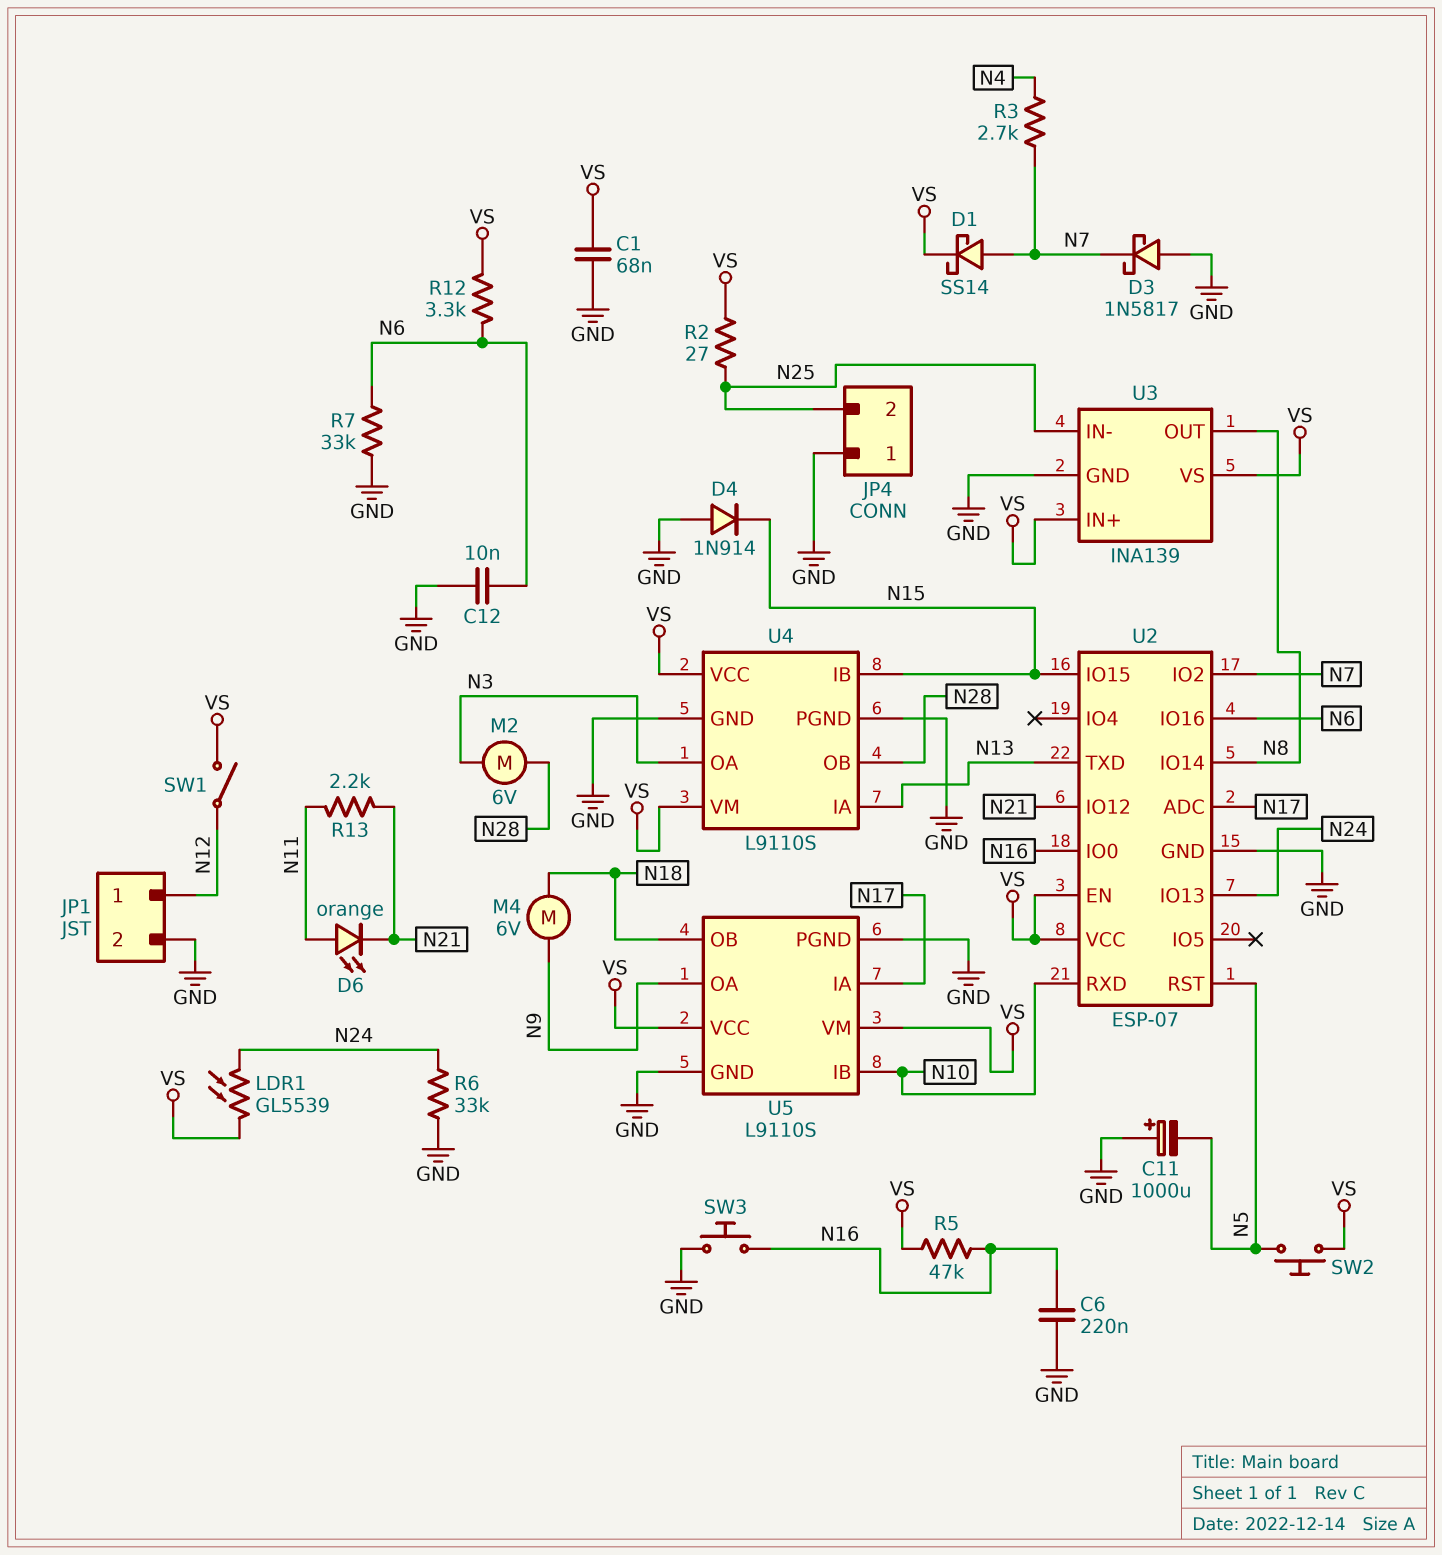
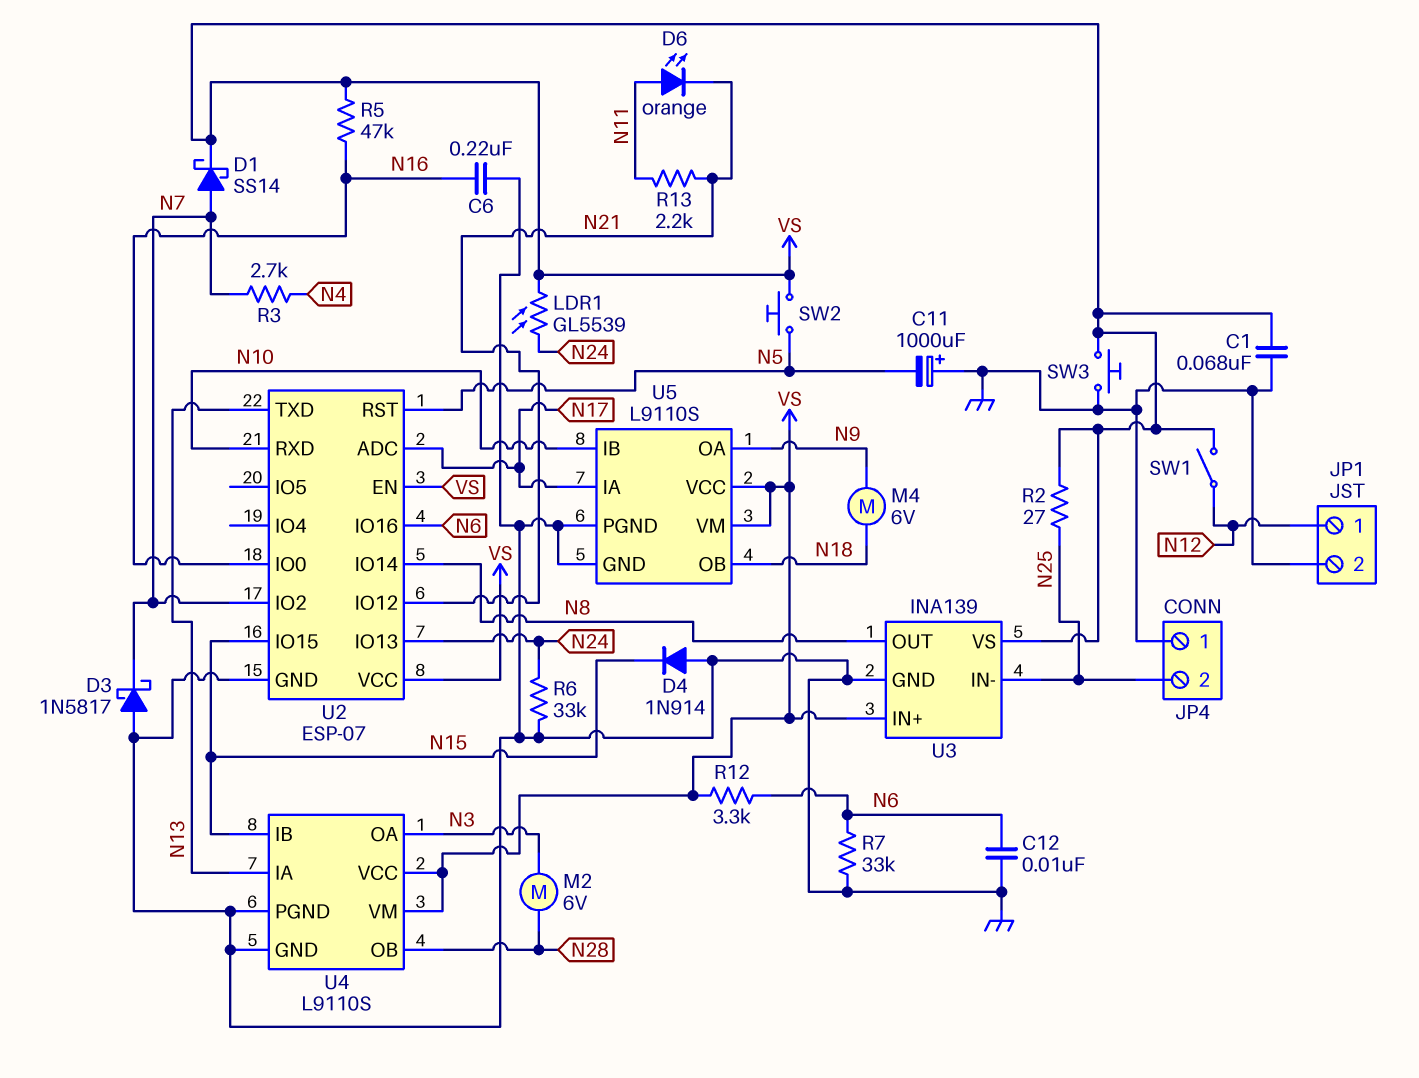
SW3: button (GND, N16) -> button (GND, VS)

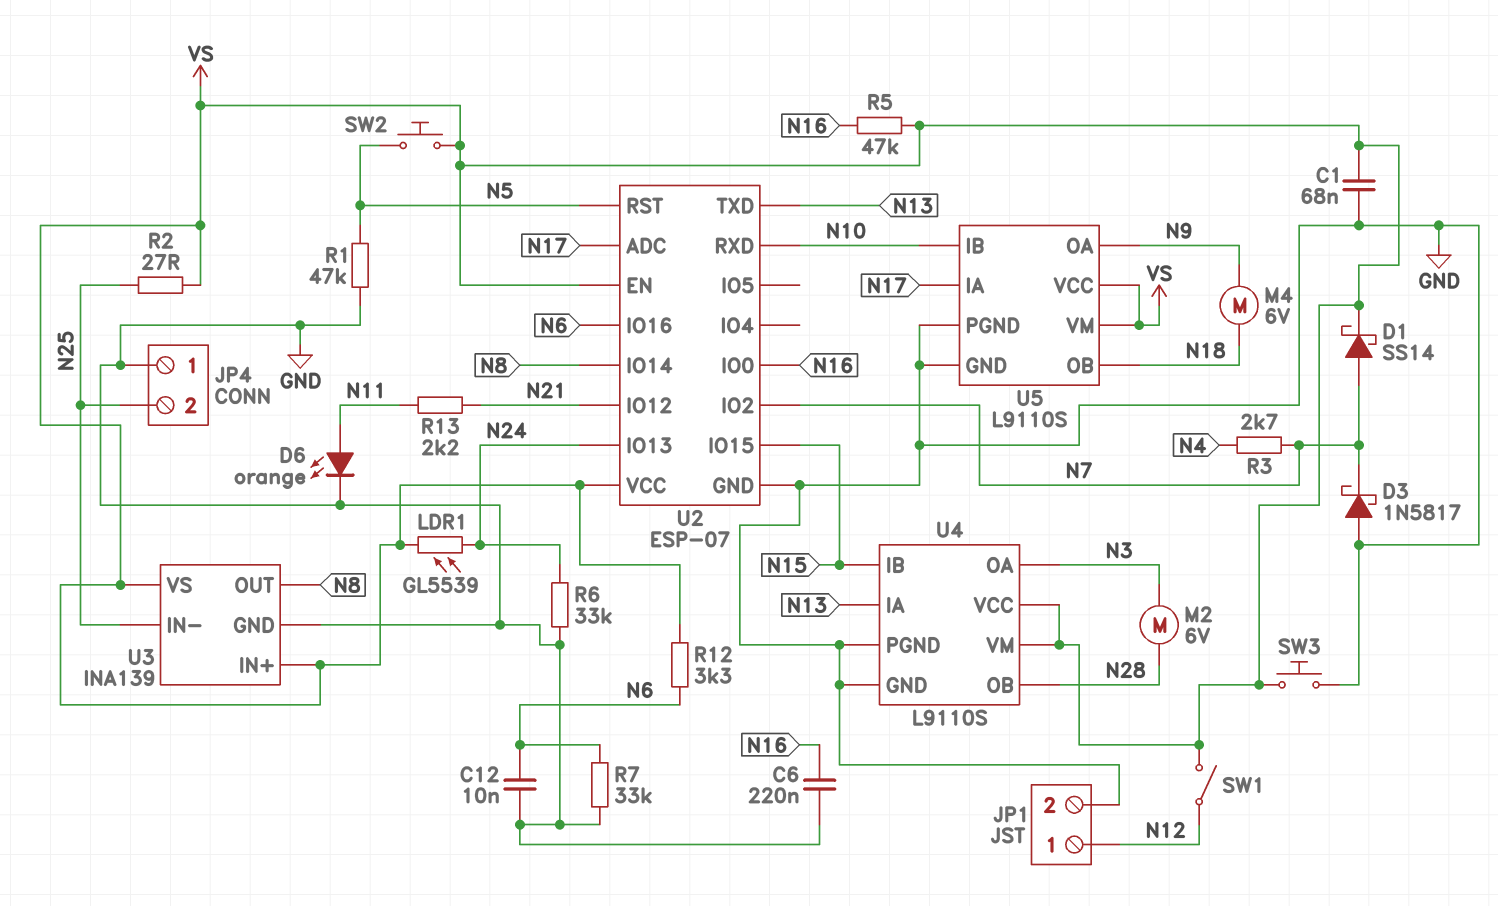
C11: 1000uF (plus GND, minus N5) -> none
D4: diode 1N914 (A GND, K N15) -> none
D6: LED orange (A N11, K N21) -> LED orange (A N11, K GND)
R1: none -> 47k (GND, N5)

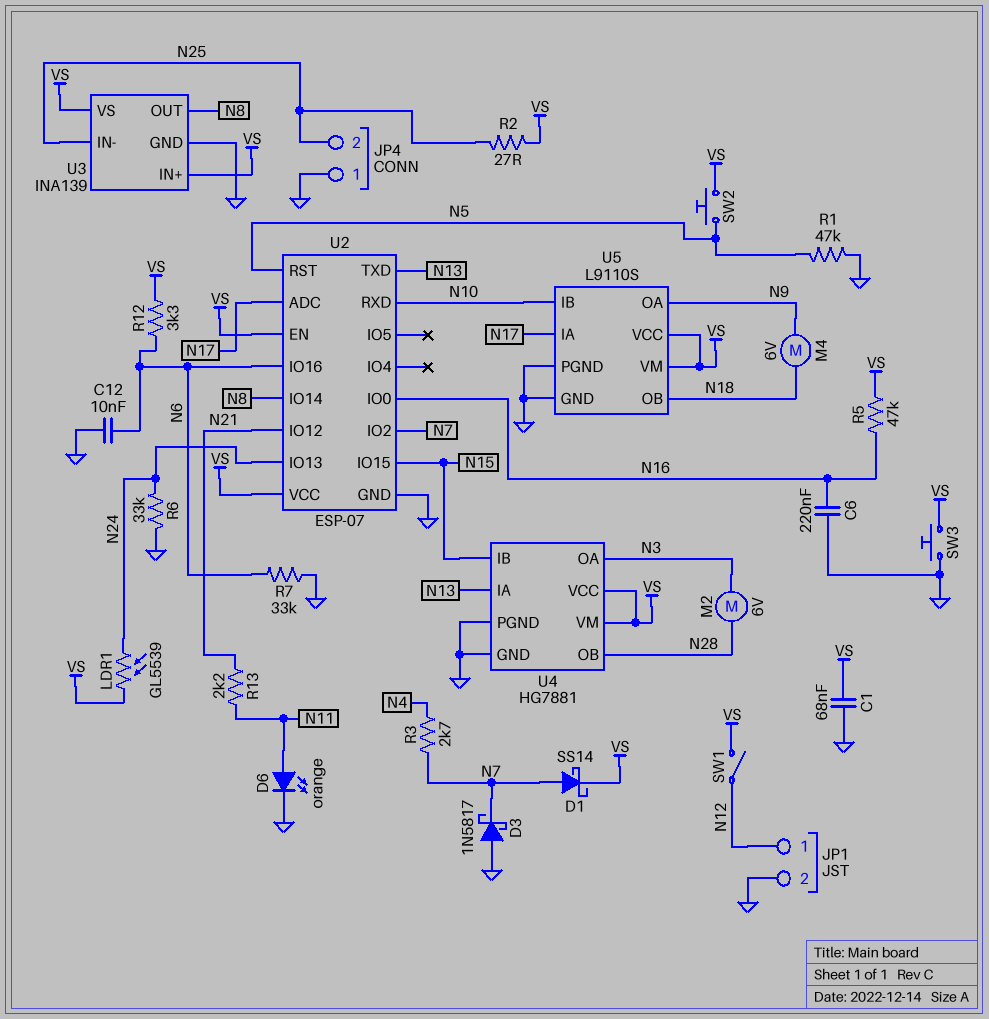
U4: L9110S -> HG7881

